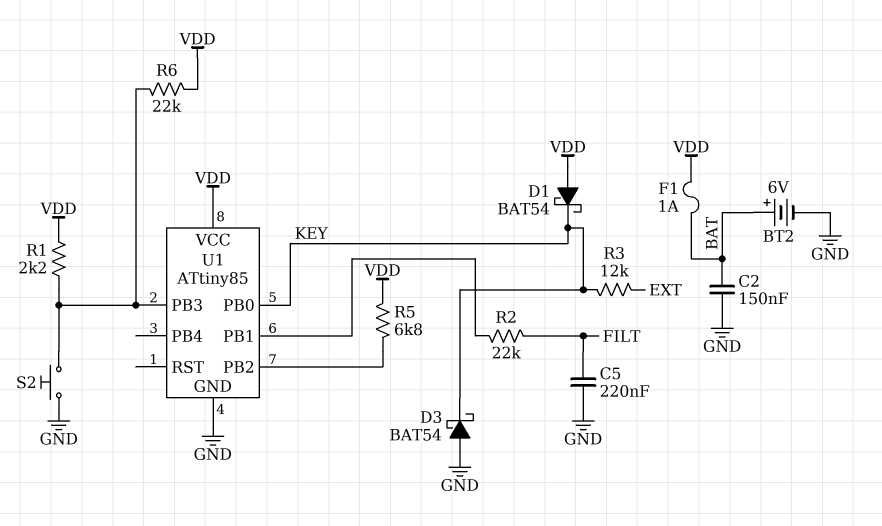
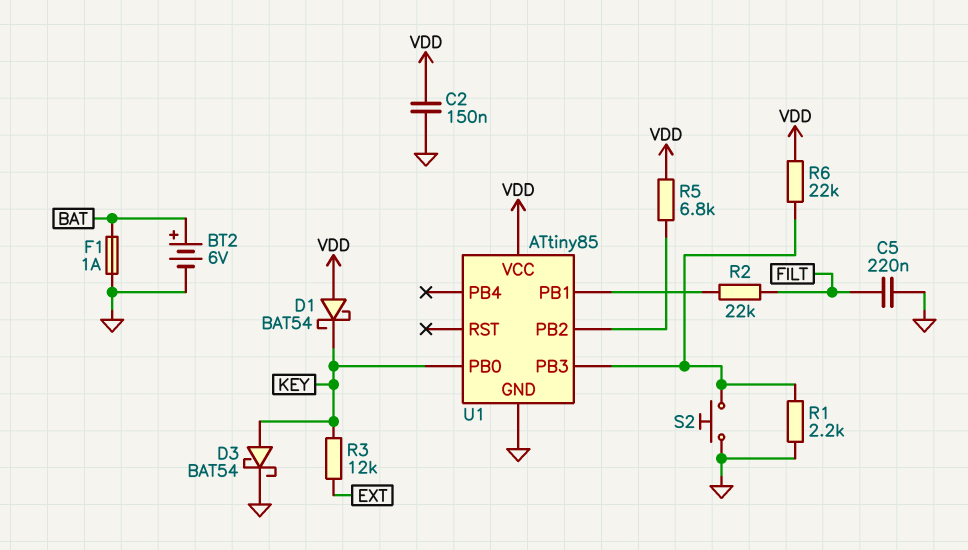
C2: 150nF (BAT, GND) -> 150nF (GND, VDD)
D3: schottky BAT54 (A GND, K KEY) -> schottky BAT54 (A KEY, K GND)
F1: 1A (BAT, VDD) -> 1A (BAT, GND)
R1: 2.2k (U1/PB3, VDD) -> 2.2k (GND, U1/PB3)

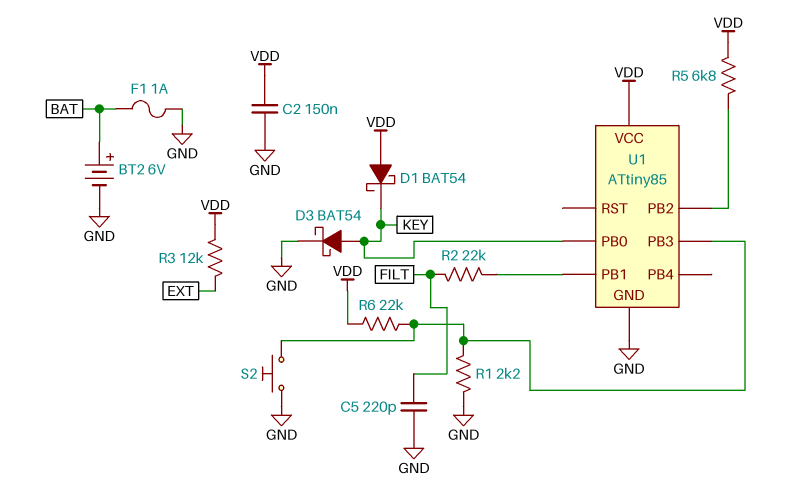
C5: 220nF (FILT, GND) -> 220pF (FILT, GND)
R3: 12k (EXT, KEY) -> 12k (EXT, VDD)

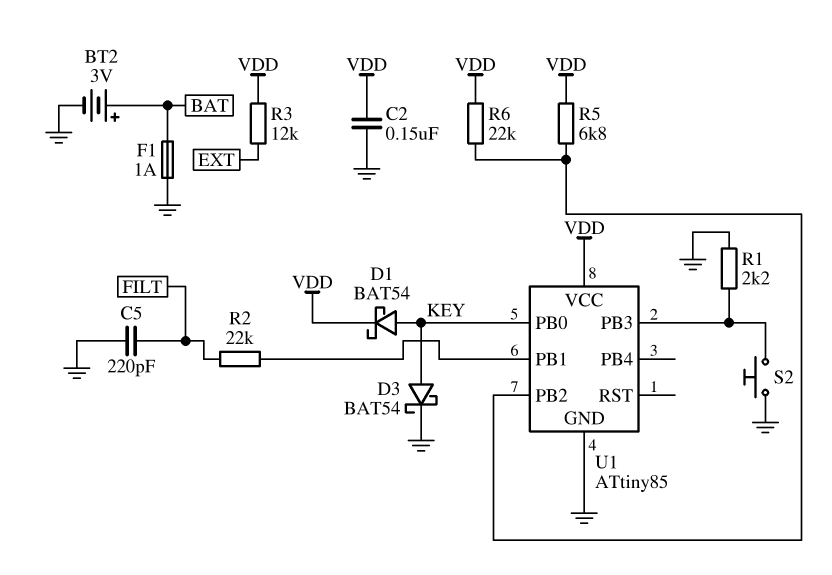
BT2: 6V (plus BAT, minus GND) -> 3V (plus BAT, minus GND)
D1: schottky BAT54 (A VDD, K KEY) -> schottky BAT54 (A KEY, K VDD)
R6: 22k (U1/PB3, VDD) -> 22k (U1/PB2, VDD)

